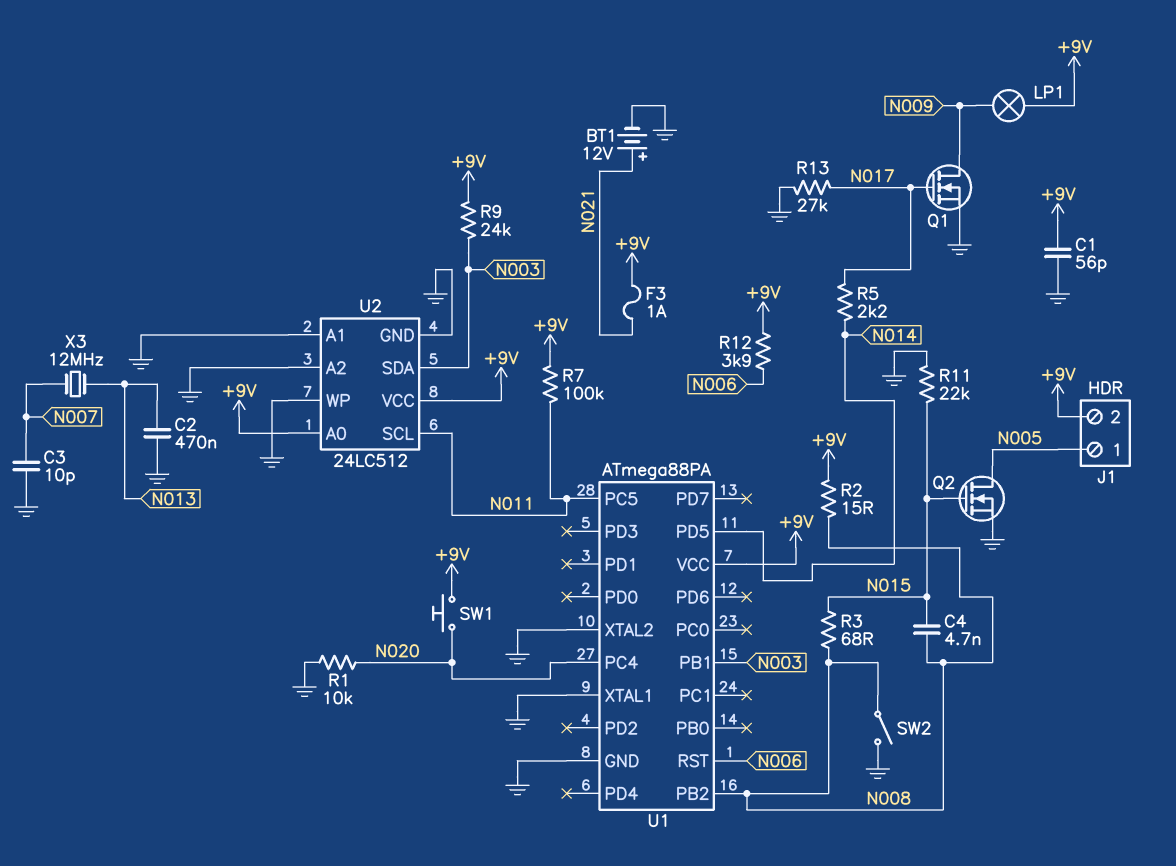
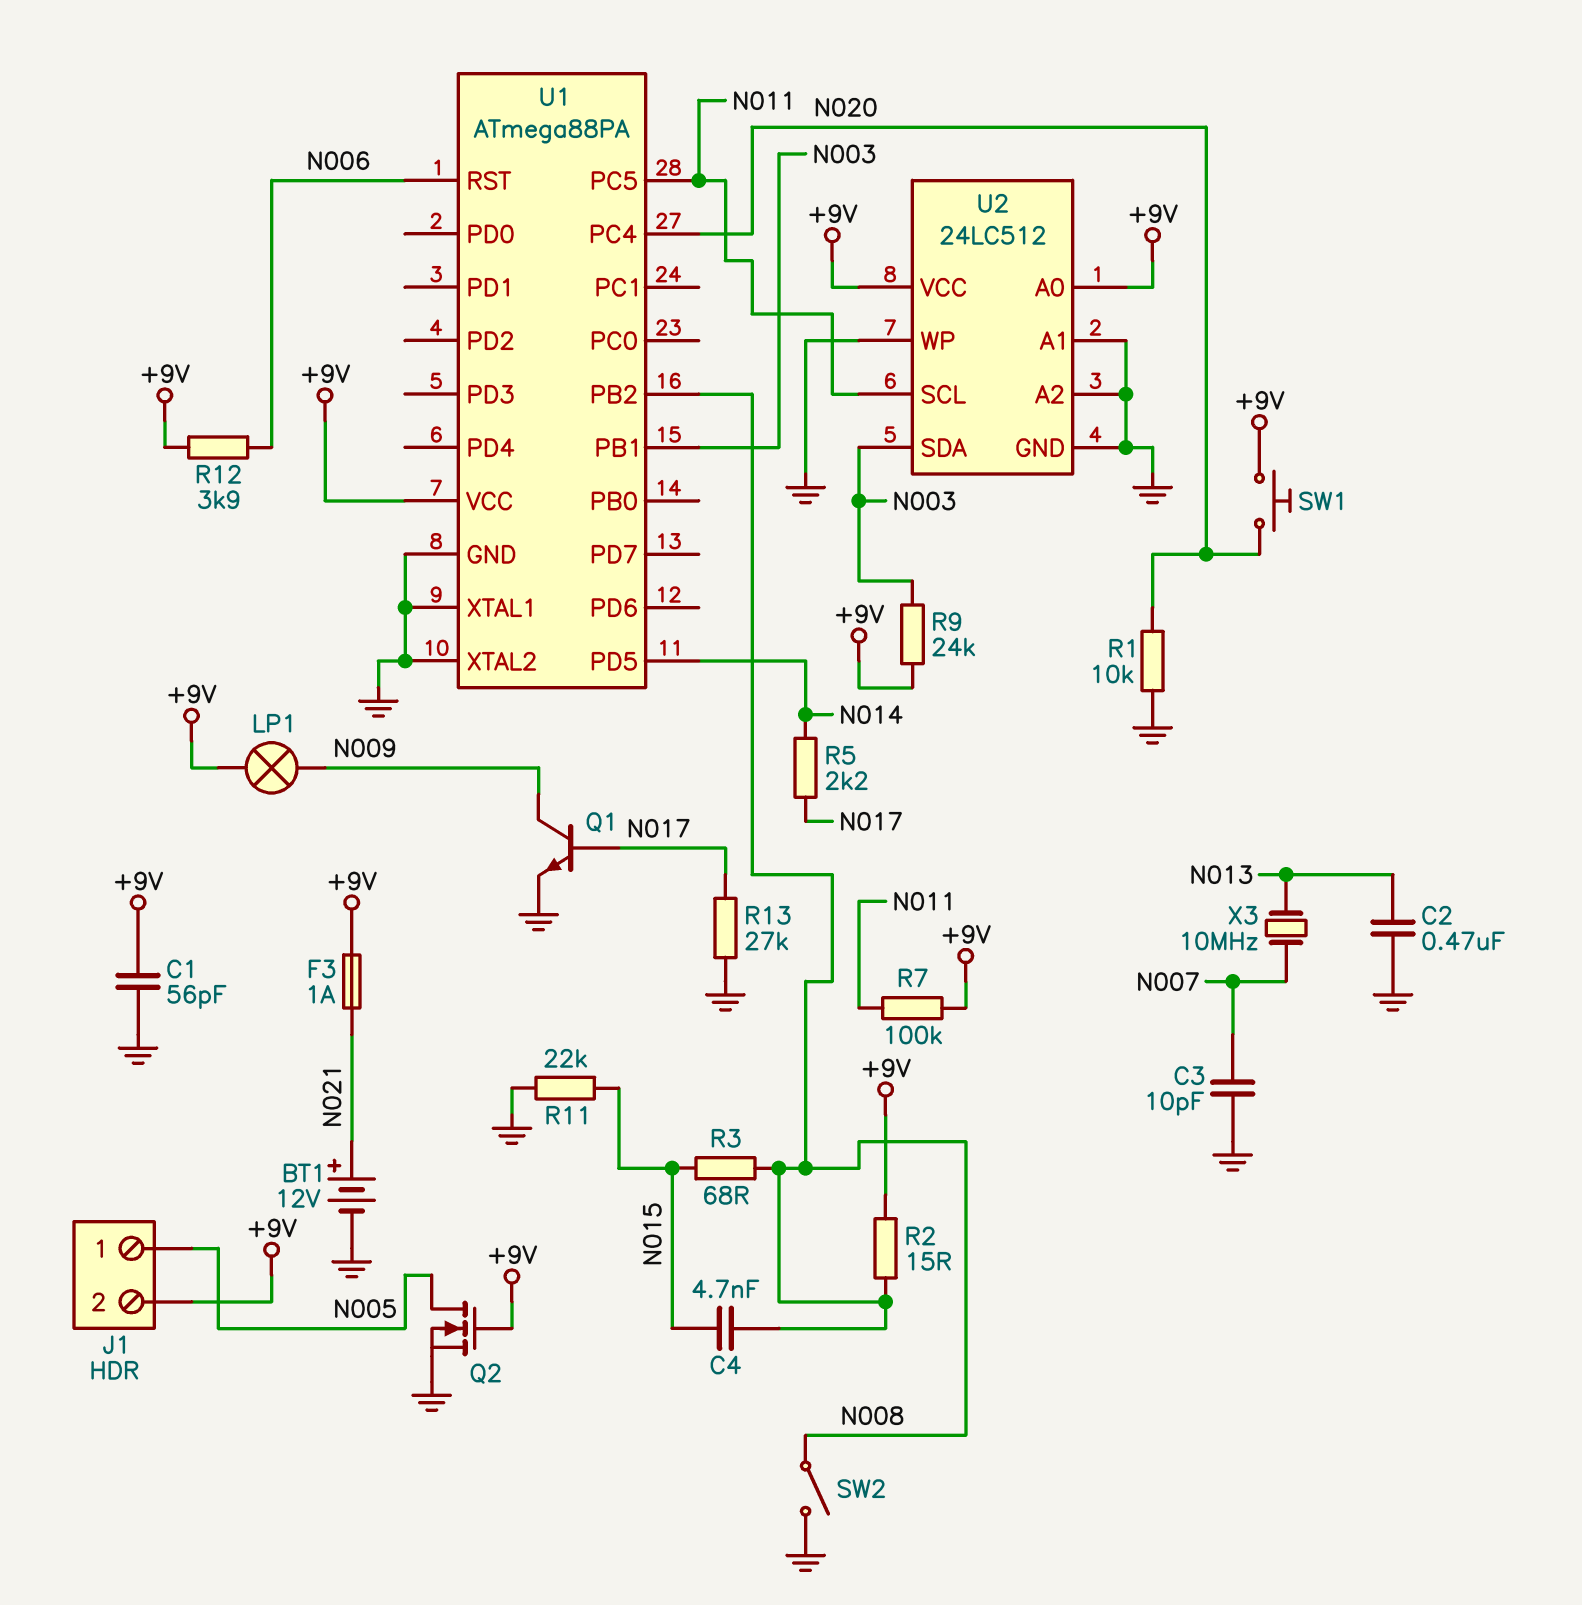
Q1: NMOS (G N017, D N009, S GND) -> NPN (B N017, C N009, E GND)
Q2: NMOS (G N015, D N005, S GND) -> NMOS (G +9V, D N005, S GND)
X3: 12MHz (N007, N013) -> 10MHz (N007, N013)

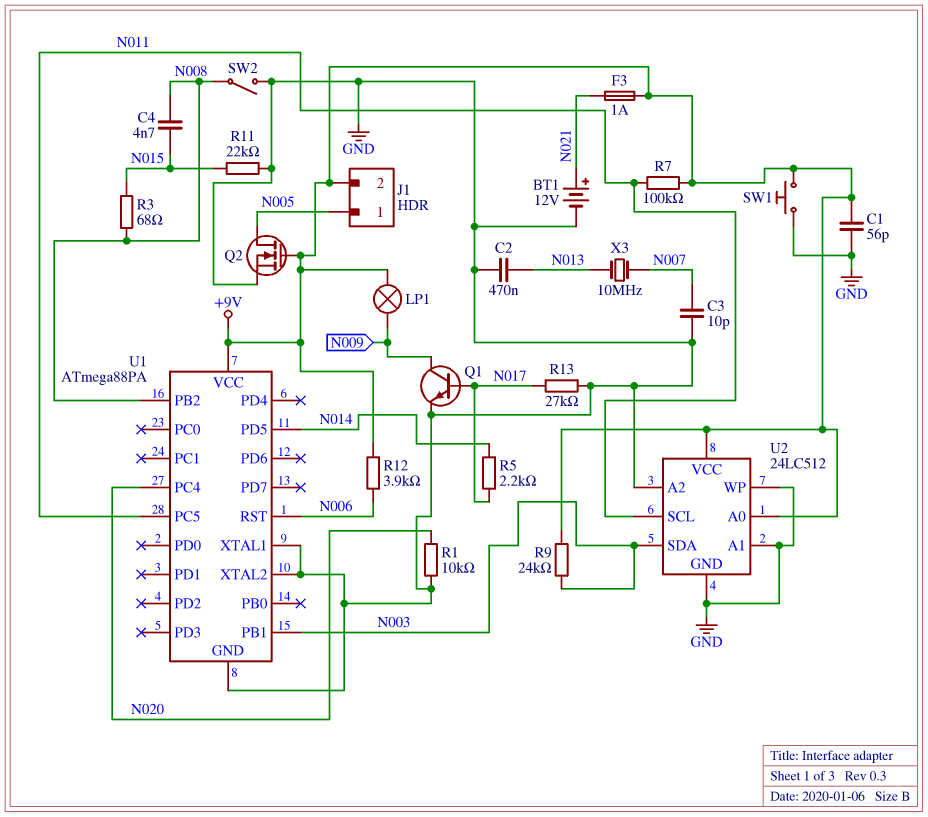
R2: 15 (+9V, N008) -> none
SW1: button (+9V, N020) -> button (+9V, GND)

